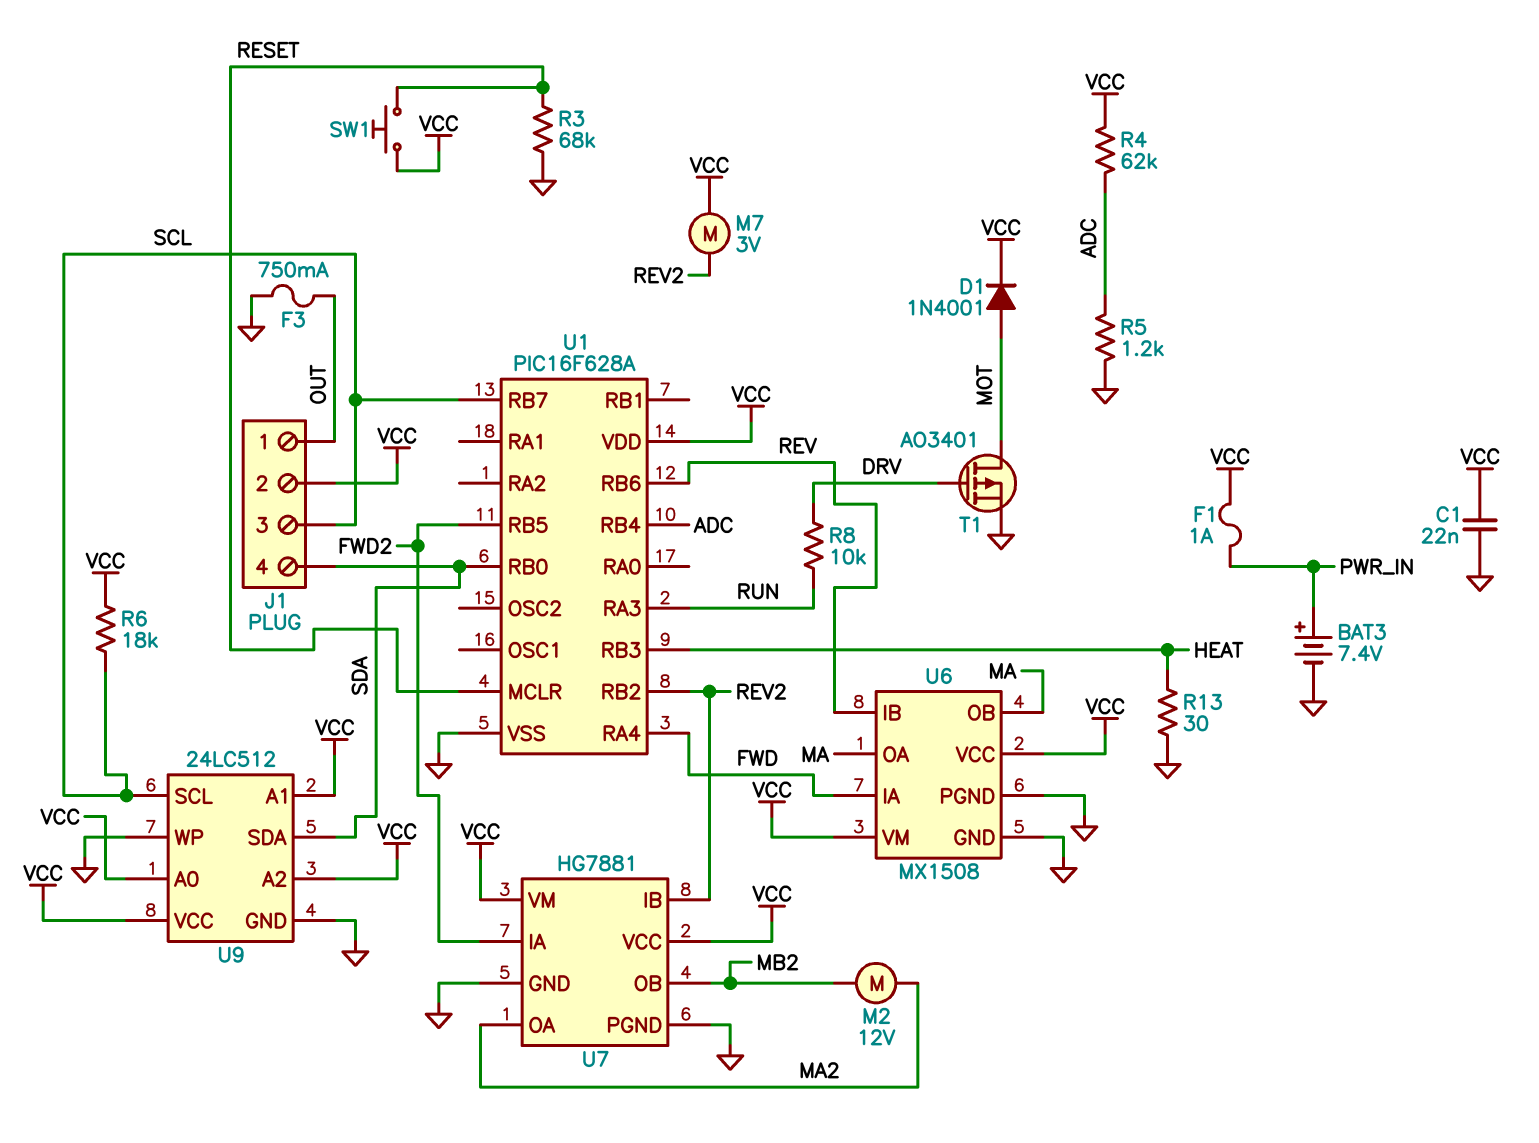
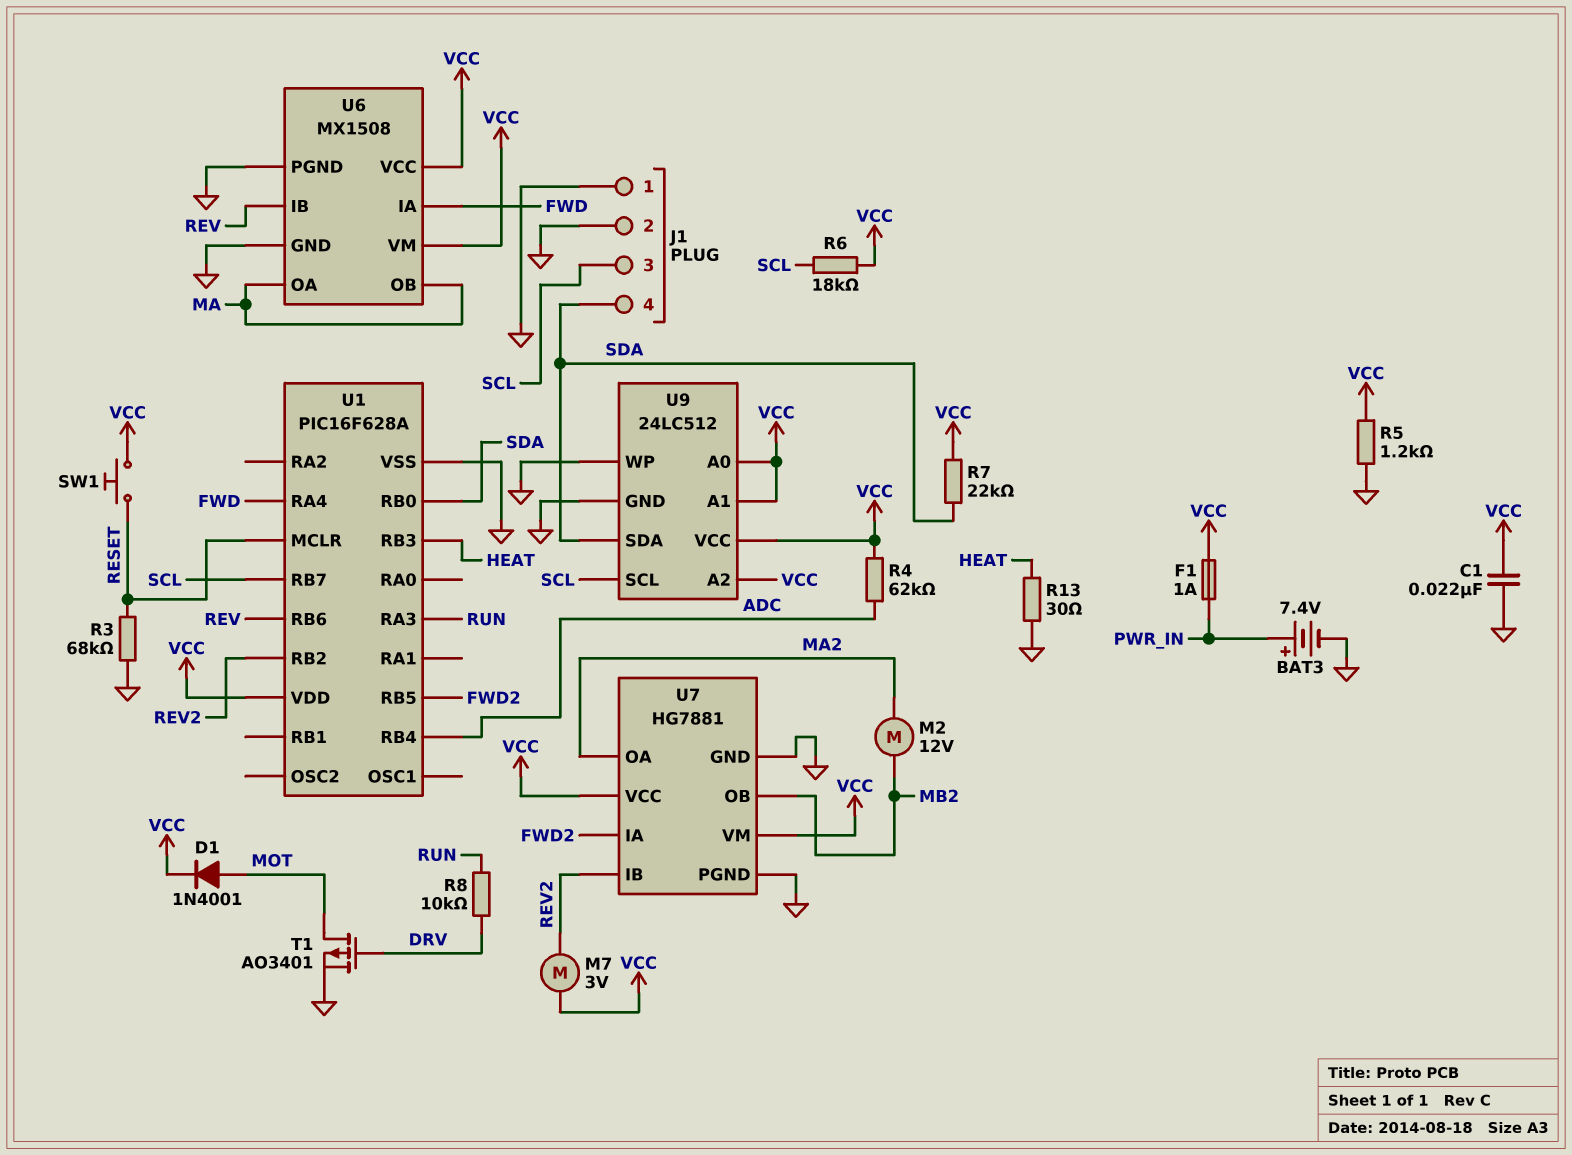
F3: 750mA (GND, OUT) -> none
J1 pin 1: OUT -> GND
J1 pin 2: VCC -> GND
R5: 1.2k (ADC, GND) -> 1.2k (GND, VCC)
R7: none -> 22k (SDA, VCC)

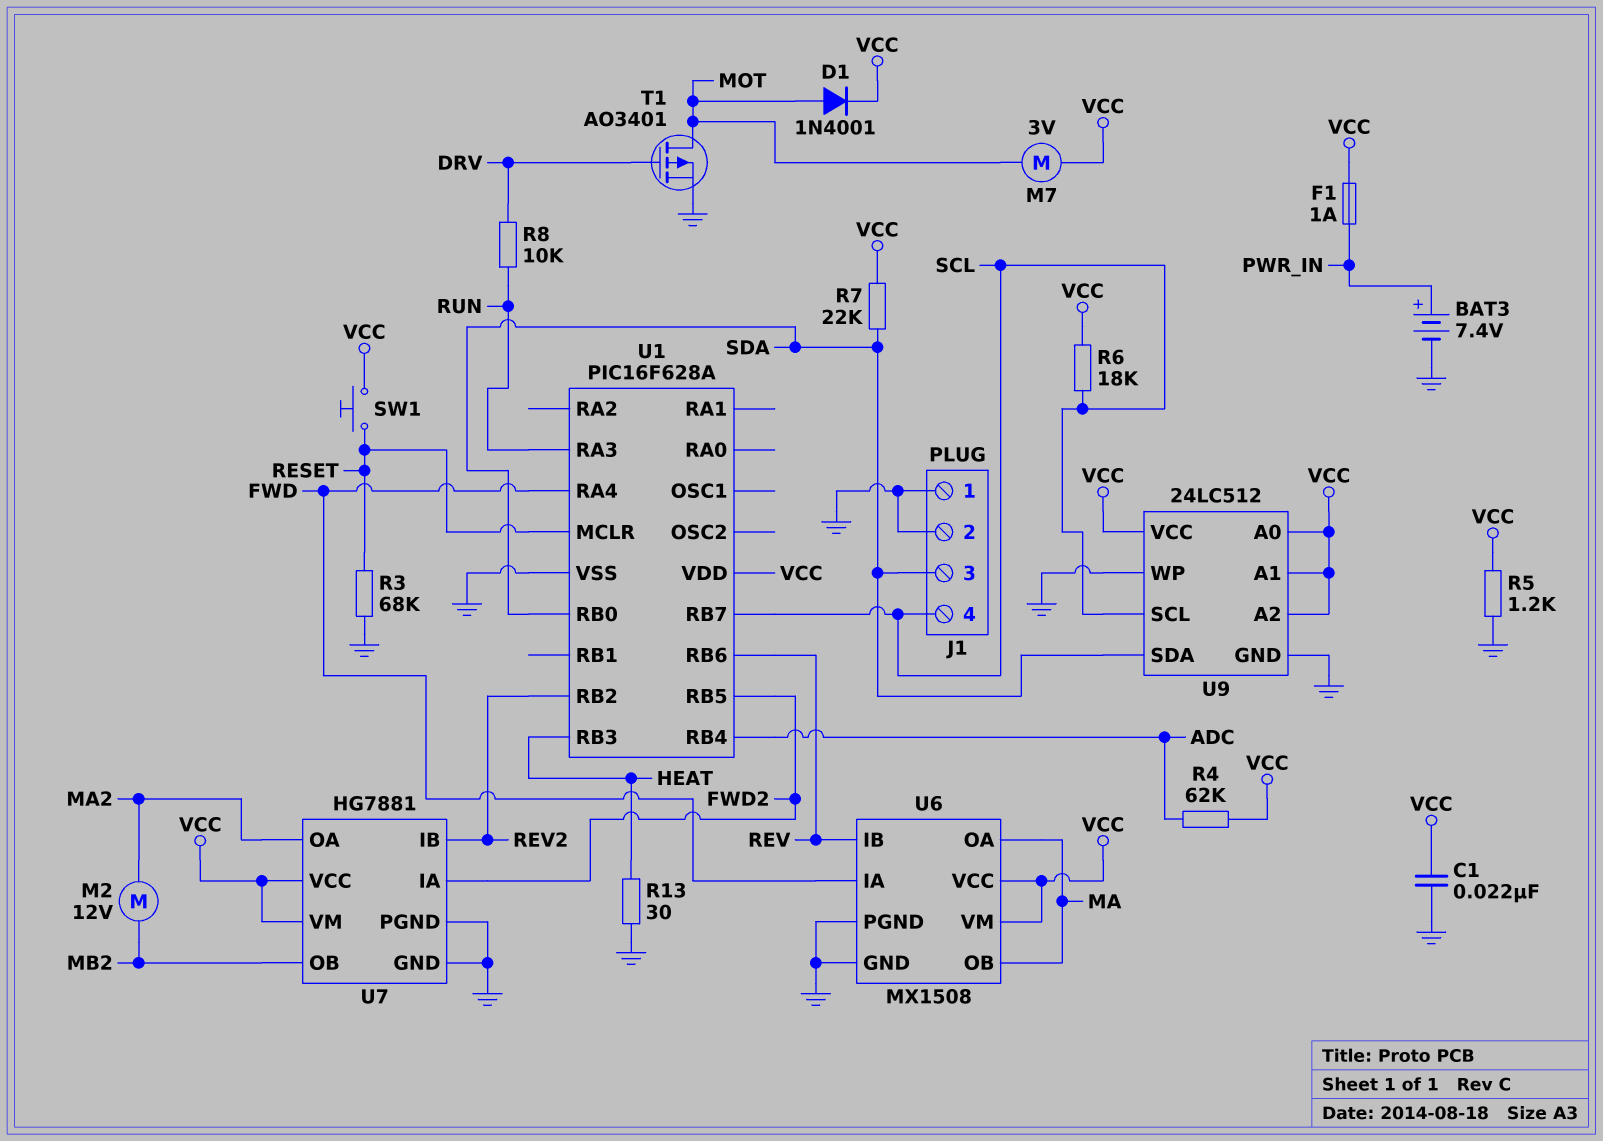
J1 pin 3: SCL -> SDA
J1 pin 4: SDA -> SCL
M7: motor 3V (REV2, VCC) -> motor 3V (MOT, VCC)

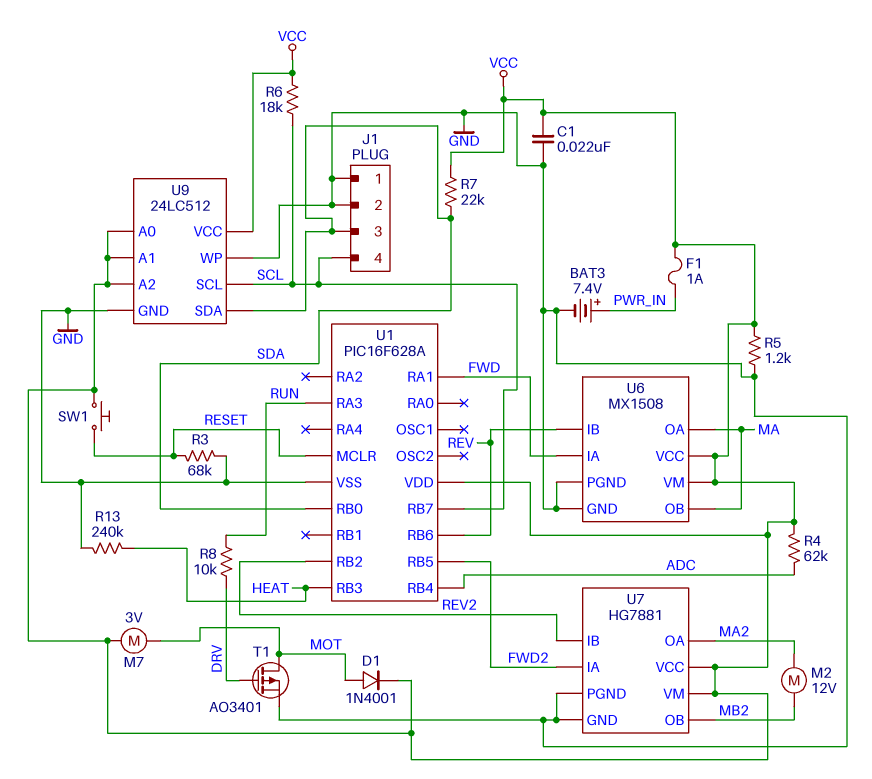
R13: 30 (GND, HEAT) -> 240k (GND, HEAT)
U1 pin RA1: none -> FWD
U1 pin RA4: FWD -> none

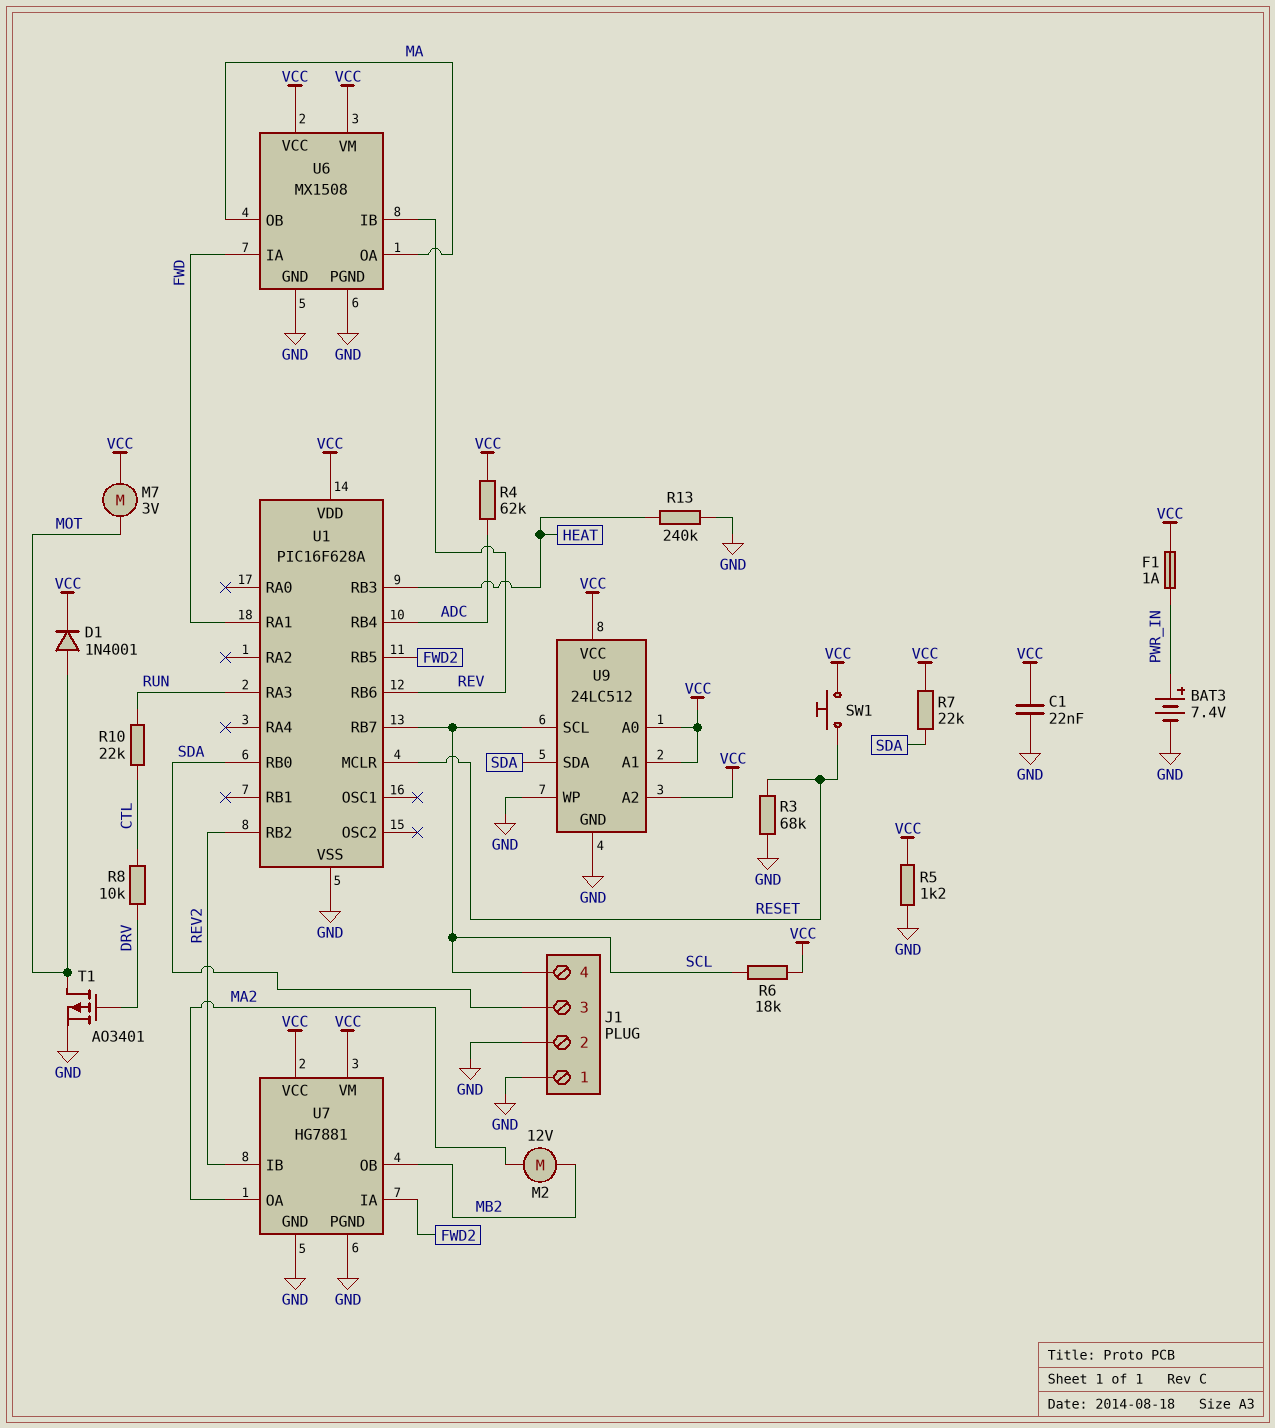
R8: 10k (DRV, RUN) -> 10k (CTL, DRV)
R10: none -> 22k (CTL, RUN)

